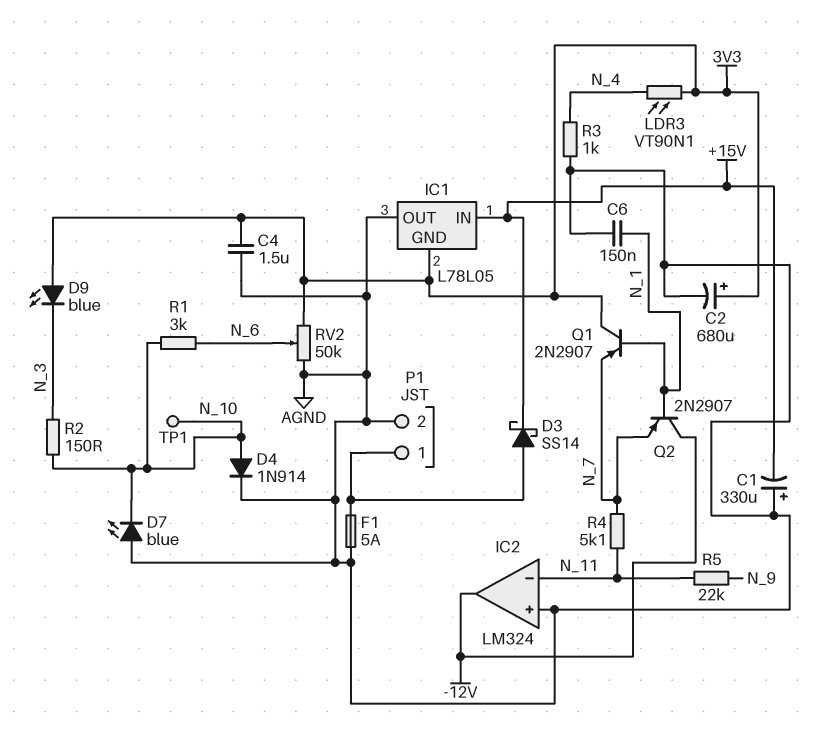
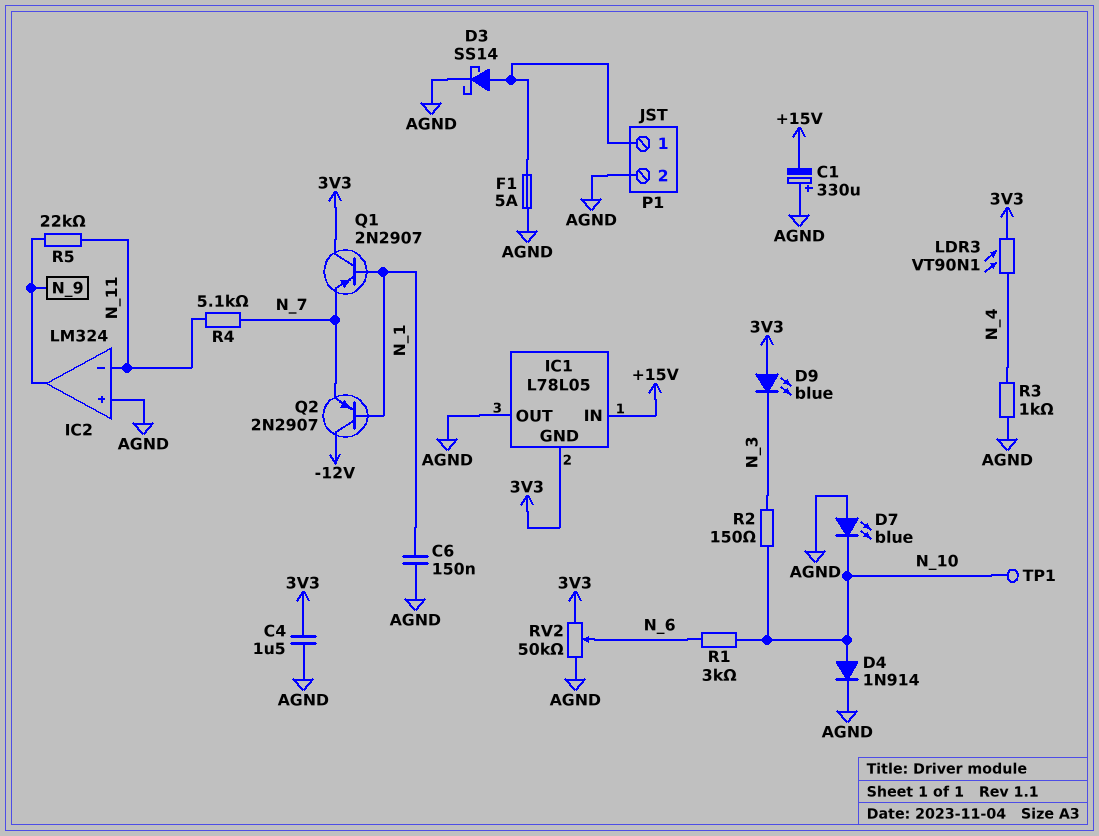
C2: 680uF (plus 3V3, minus AGND) -> none
D3: schottky SS14 (A P1/1, K +15V) -> schottky SS14 (A P1/1, K AGND)
IC2 pin out: -12V -> N_9

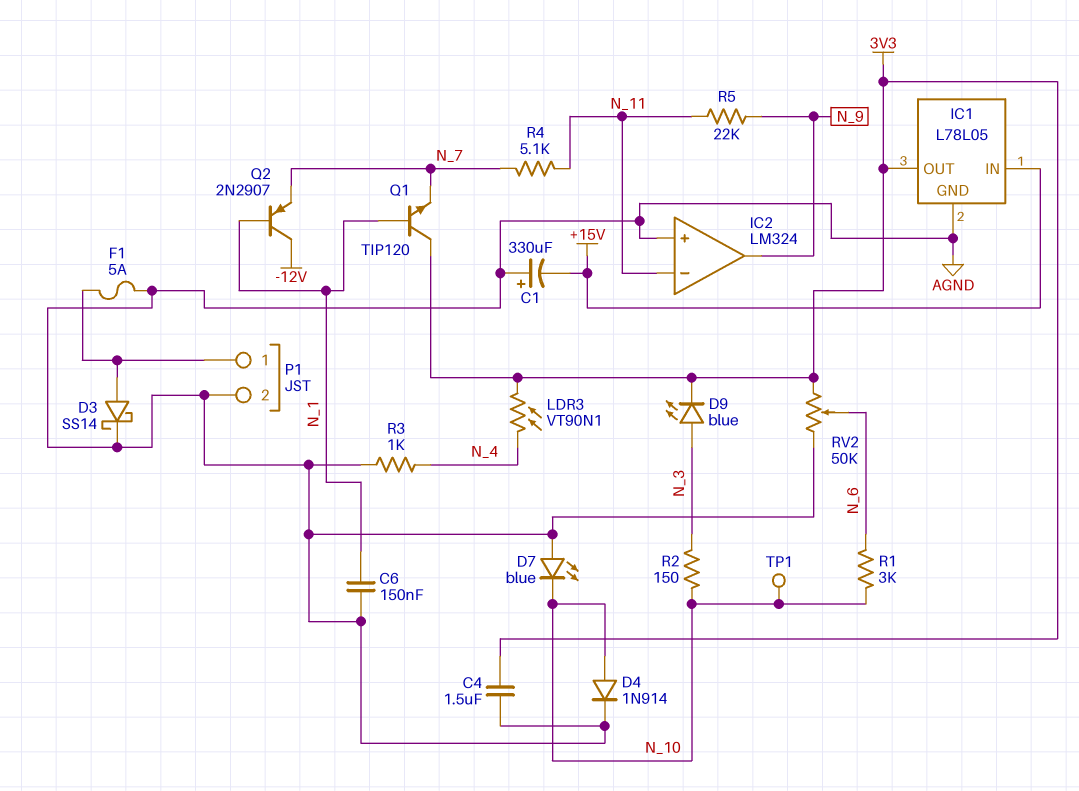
D9: LED blue (A 3V3, K N_3) -> LED blue (A N_3, K 3V3)
IC1 pin GND: 3V3 -> AGND
IC1 pin OUT: AGND -> 3V3
Q1: PNP 2N2907 (B N_1, C 3V3, E N_7) -> NPN TIP120 (B N_1, C 3V3, E N_7)

